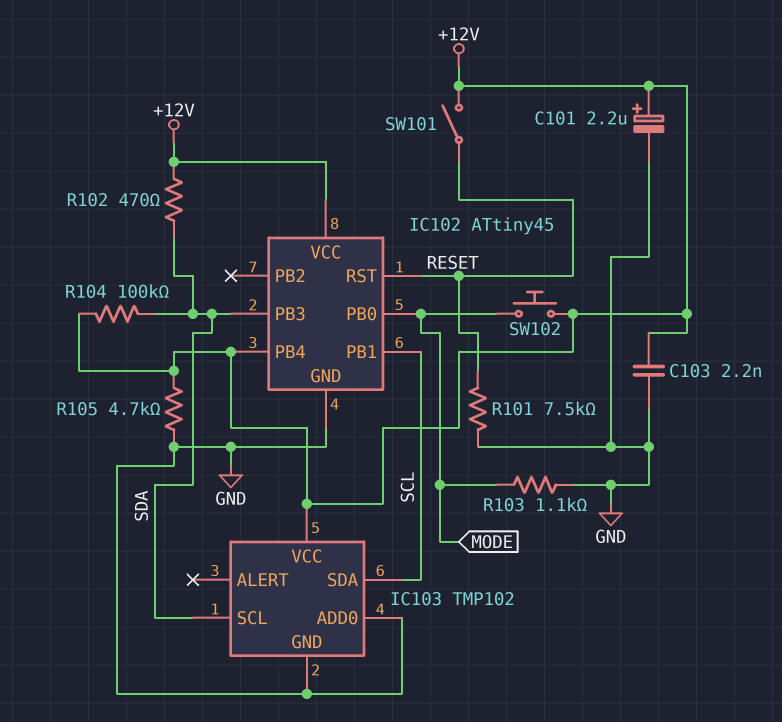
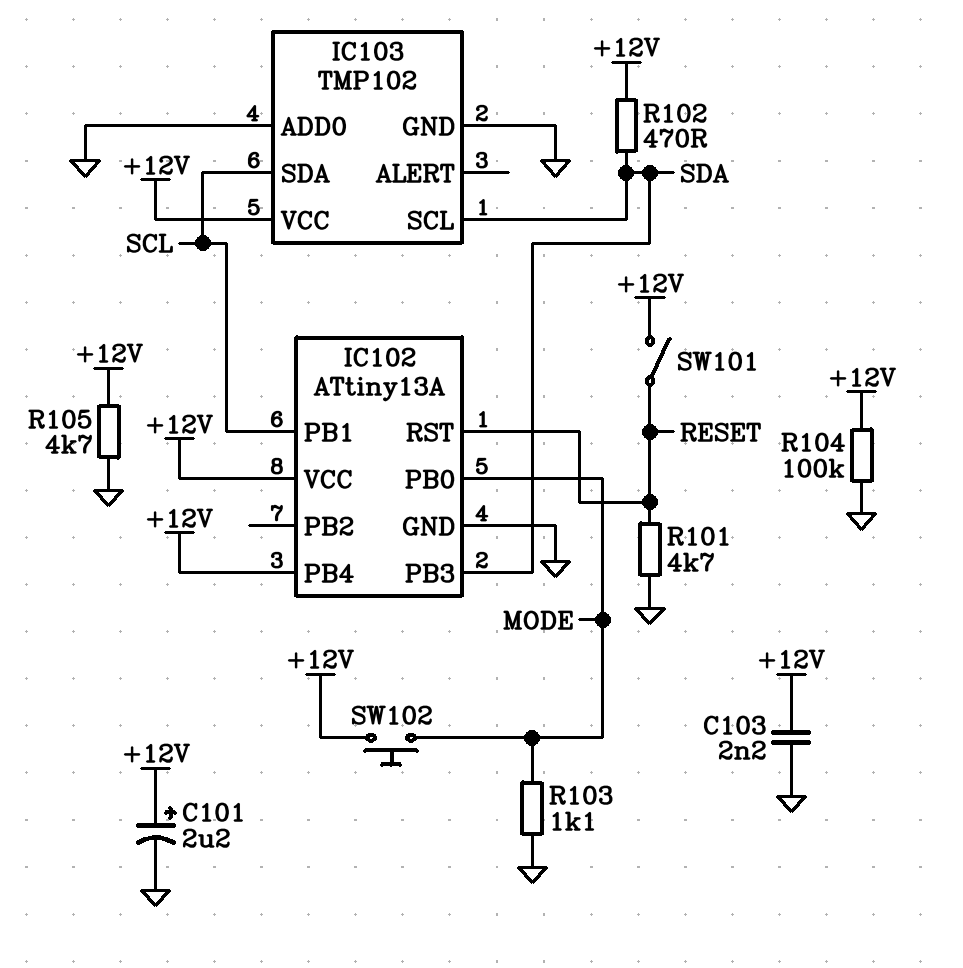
IC102: ATtiny45 -> ATtiny13A
R101: 7.5k (GND, RESET) -> 4.7k (GND, RESET)
R104: 100k (+12V, SDA) -> 100k (+12V, GND)

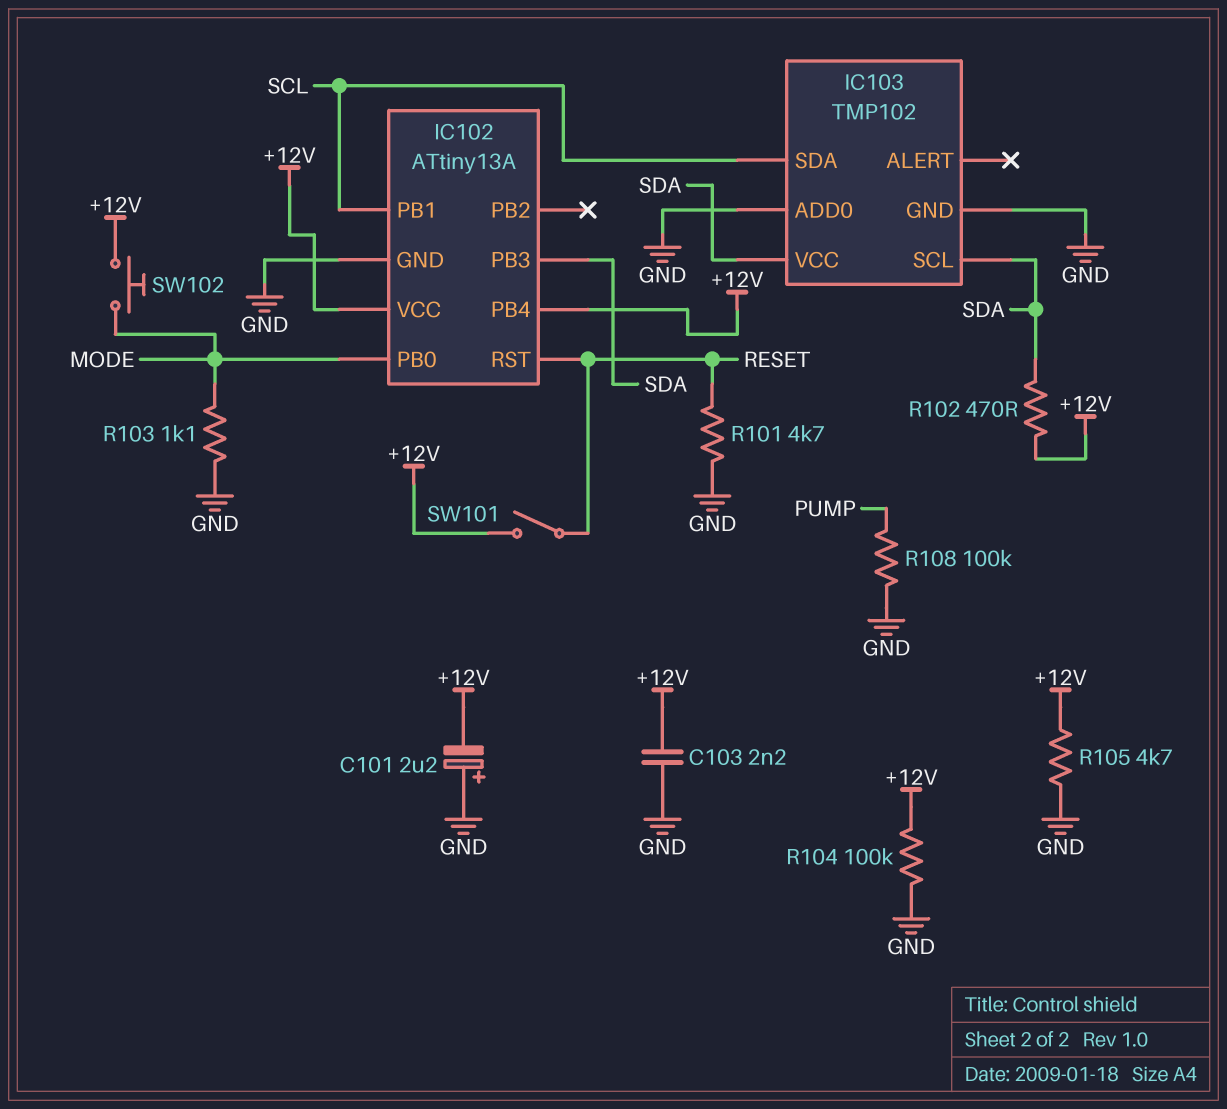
C101: 2.2uF (plus +12V, minus GND) -> 2.2uF (plus GND, minus +12V)
IC103 pin VCC: +12V -> SDA
R108: none -> 100k (GND, PUMP)

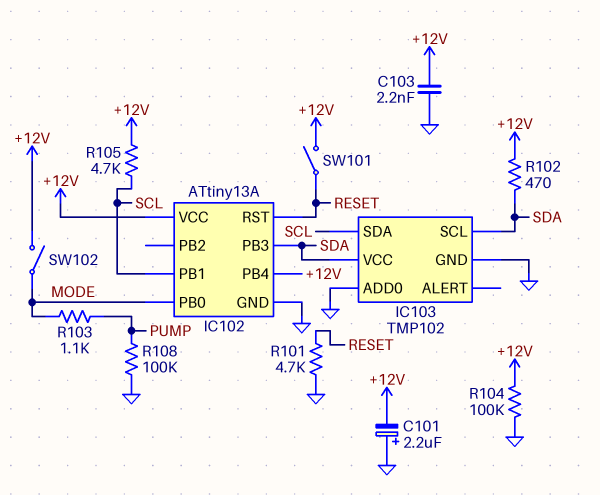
R103: 1.1k (GND, MODE) -> 1.1k (MODE, PUMP)
R105: 4.7k (+12V, GND) -> 4.7k (+12V, SCL)
SW102: button (+12V, MODE) -> switch (+12V, MODE)

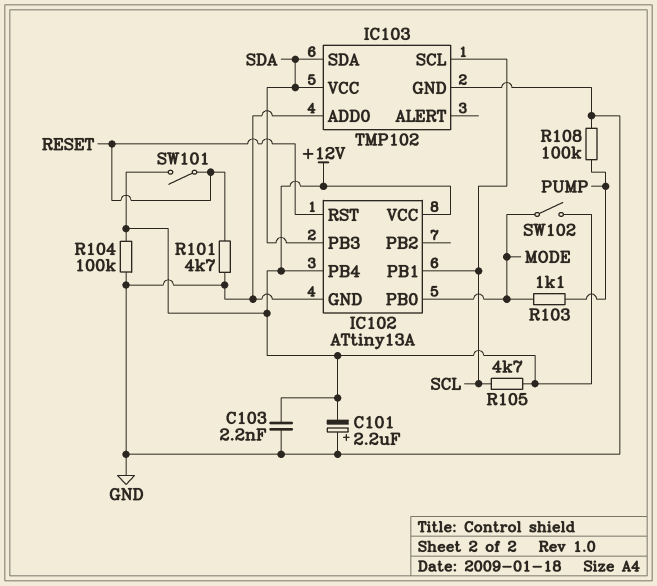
IC103 pin SCL: SDA -> SCL
IC103 pin SDA: SCL -> SDA
R102: 470 (+12V, SDA) -> none

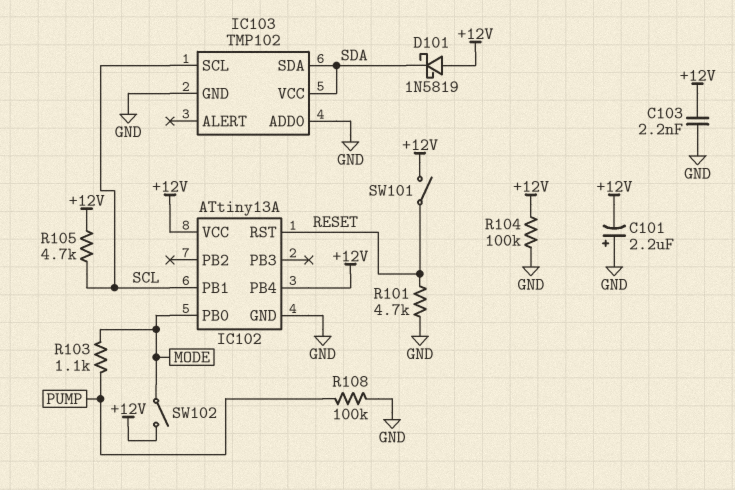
D101: none -> schottky 1N5819 (A +12V, K SDA)
IC102 pin PB3: SDA -> none

